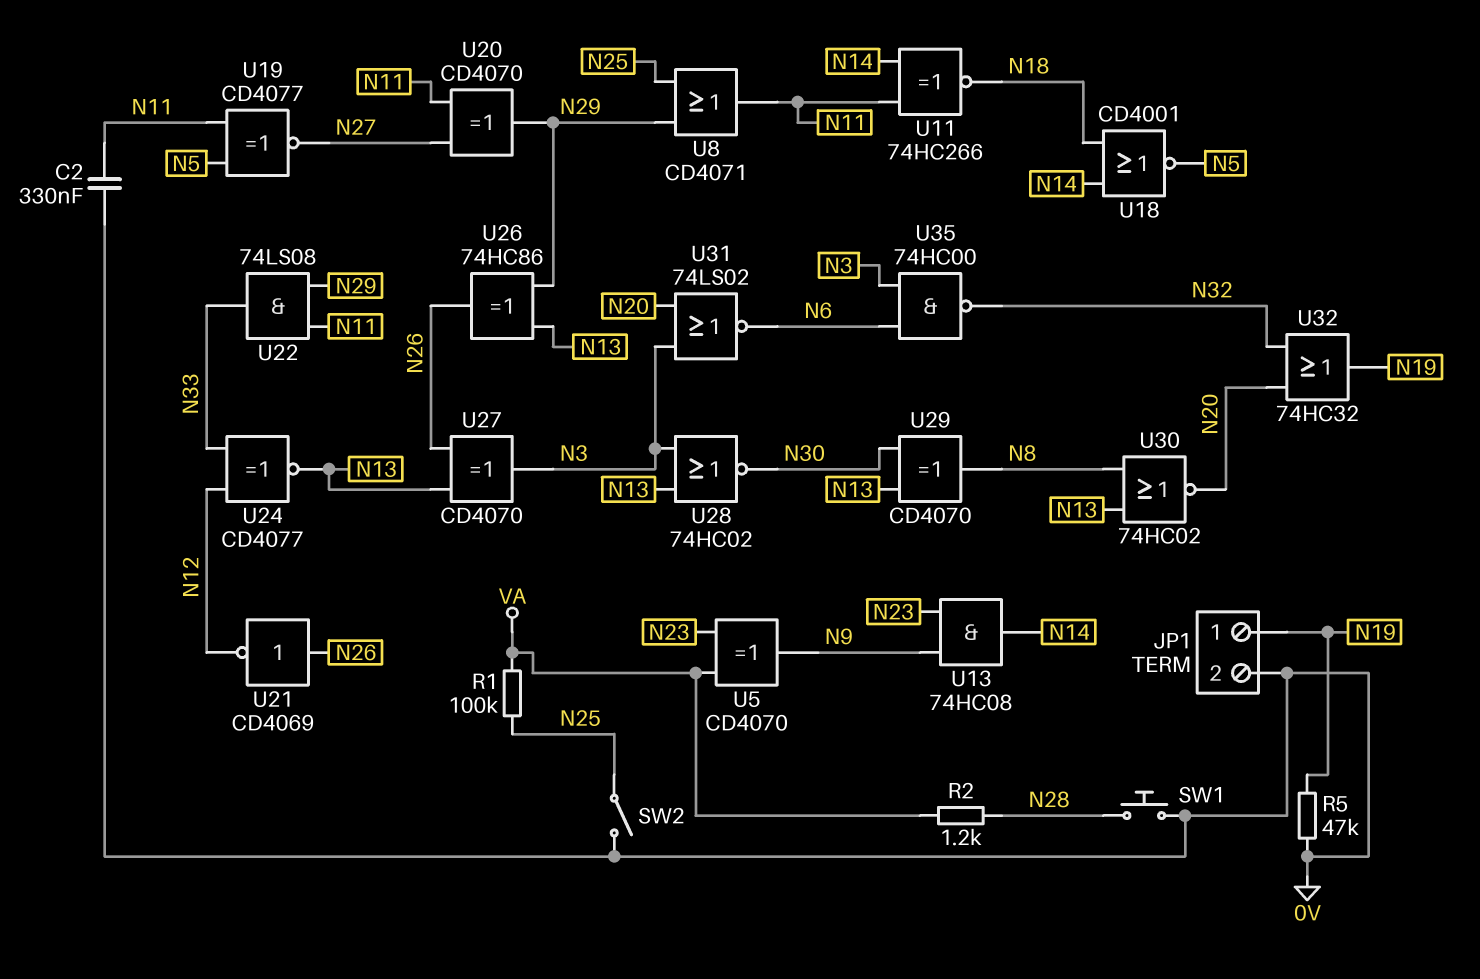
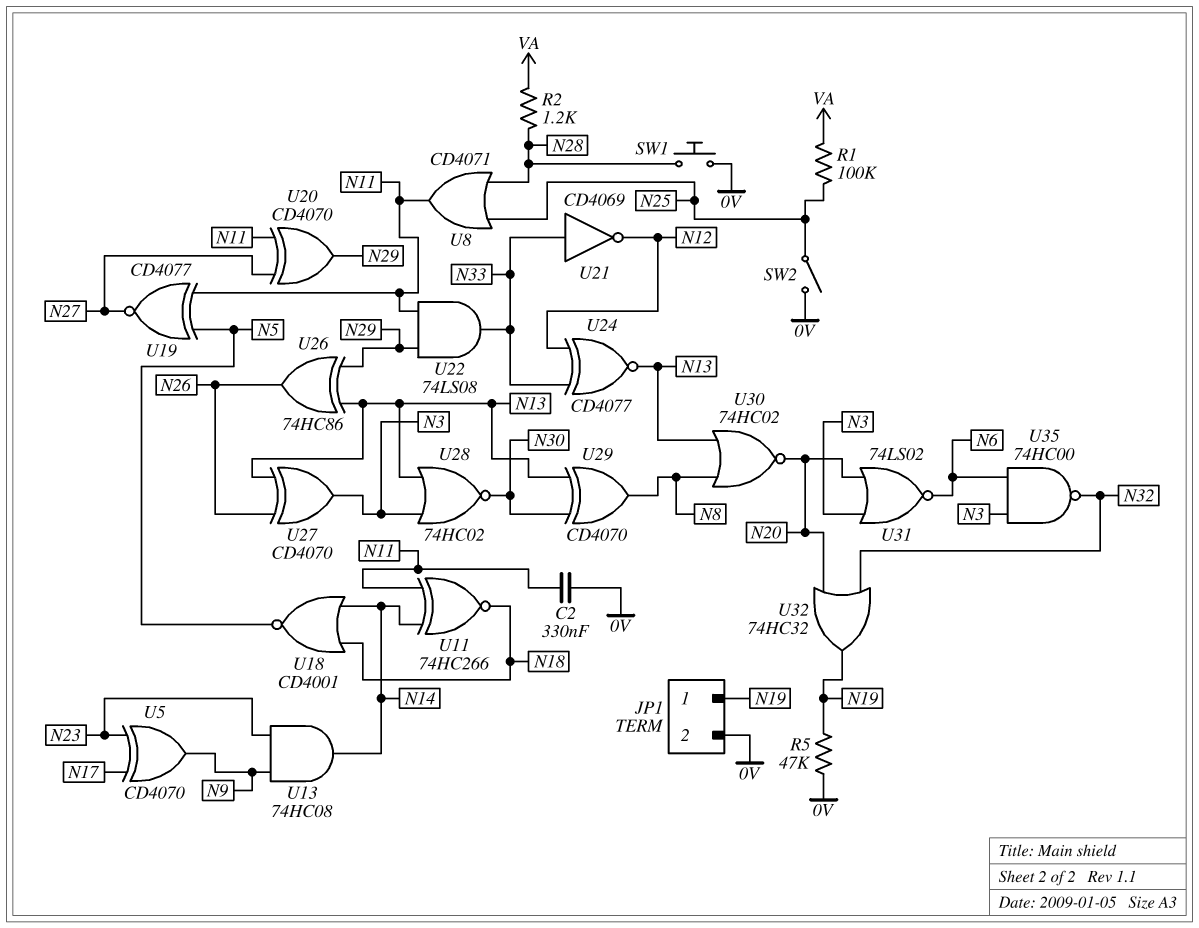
U5: XOR CD4070 (in N23, in VA, out N9) -> XOR CD4070 (in N17, in N23, out N9)
U8: OR CD4071 (in N25, in N29, out N11) -> OR CD4071 (in N25, in N28, out N11)
U21: NOT CD4069 (in N26, out N12) -> NOT CD4069 (in N33, out N12)

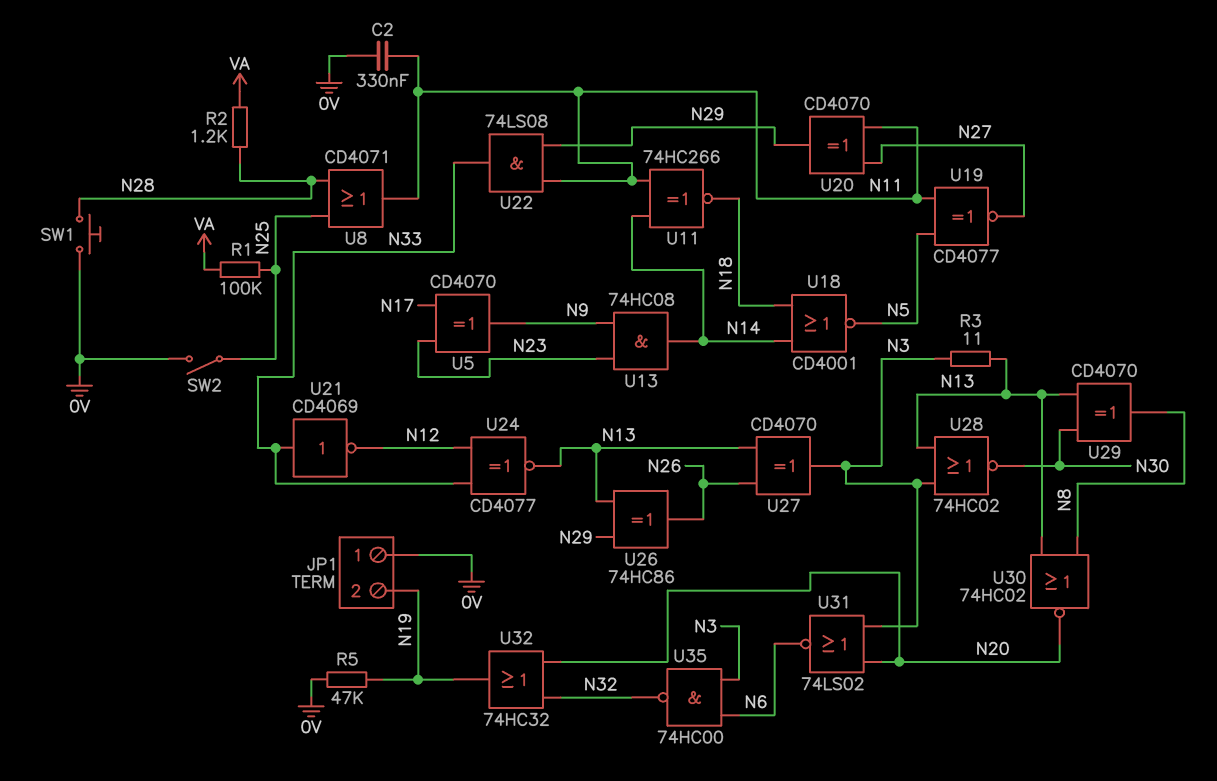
JP1 pin 1: N19 -> 0V
JP1 pin 2: 0V -> N19
R3: none -> 11 (N3, N13)

